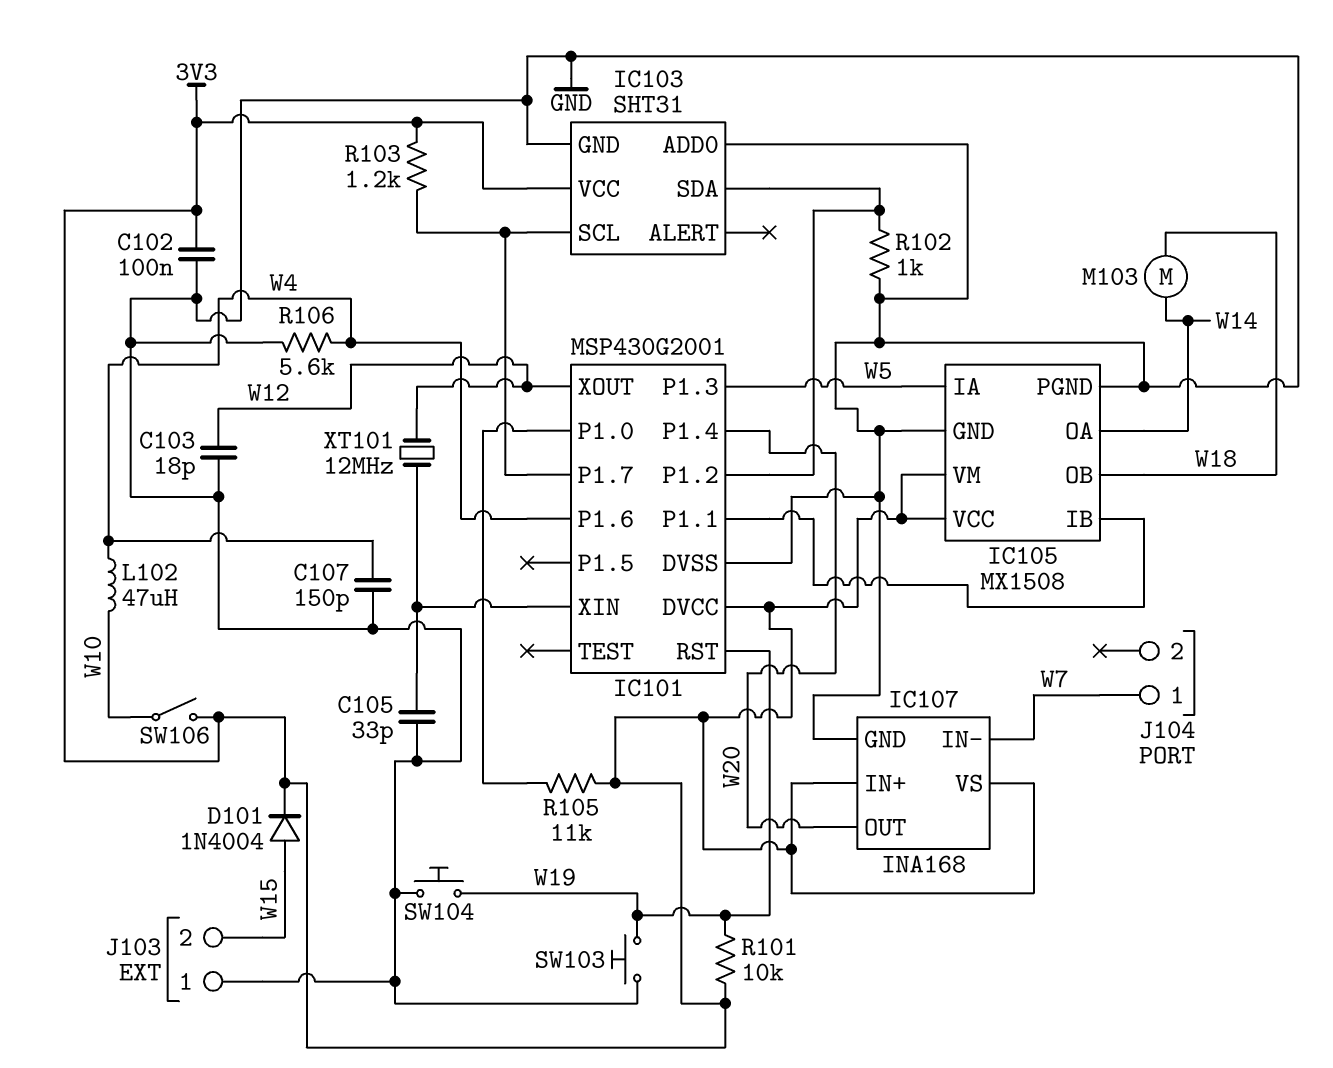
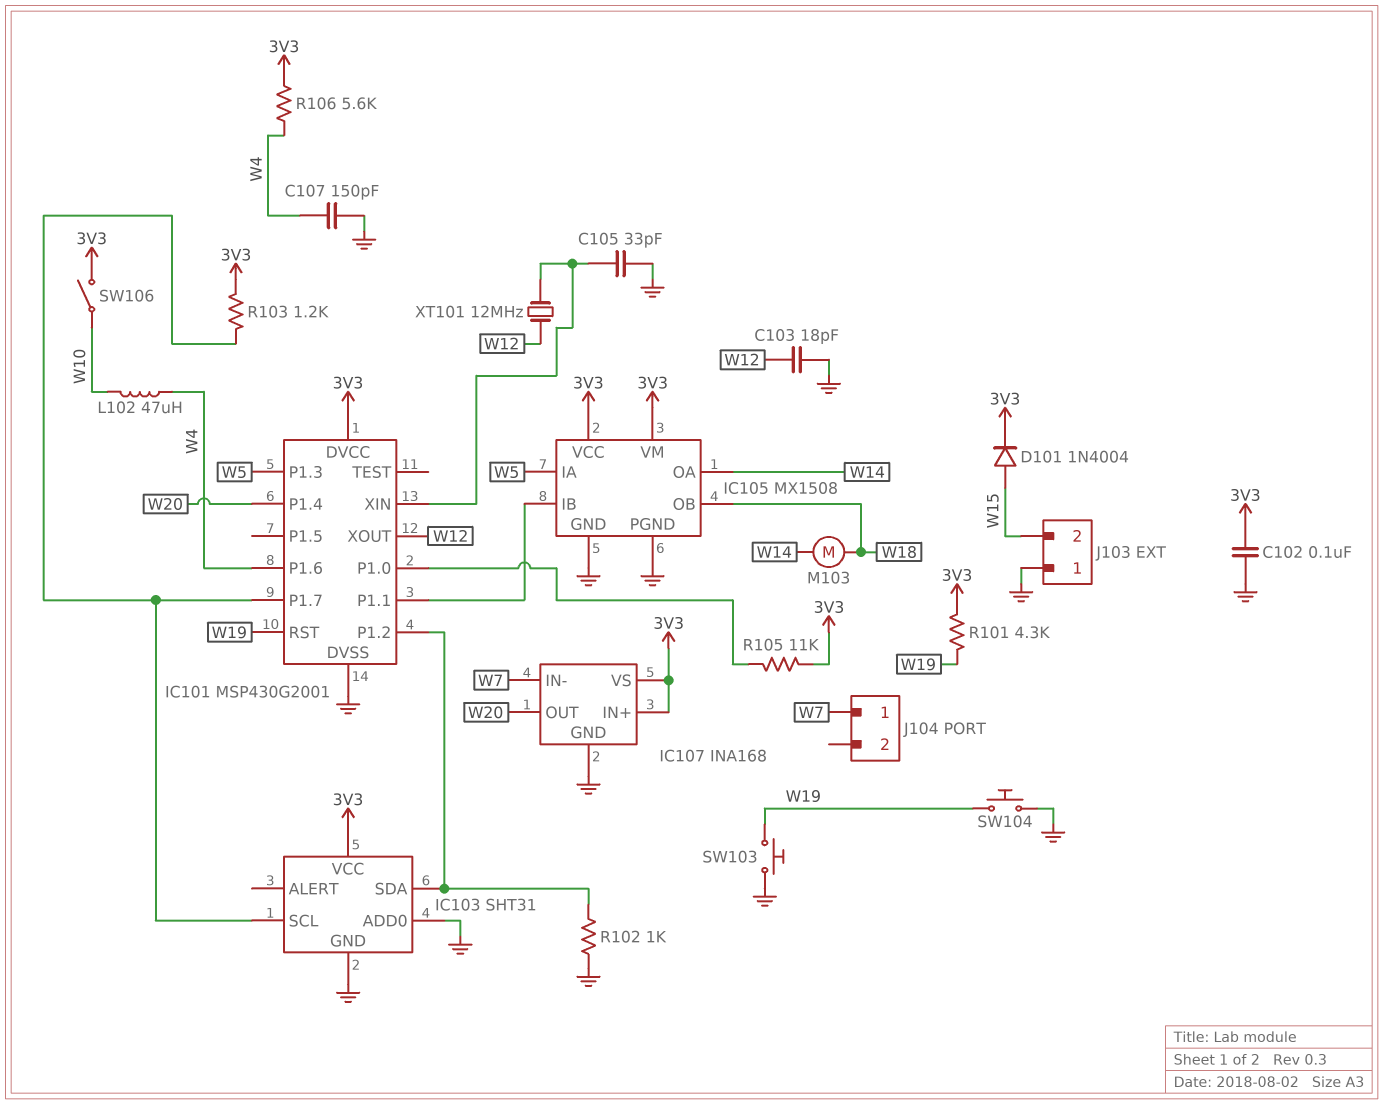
R101: 10k (3V3, W19) -> 4.3k (3V3, W19)
R106: 5.6k (GND, W4) -> 5.6k (3V3, W4)

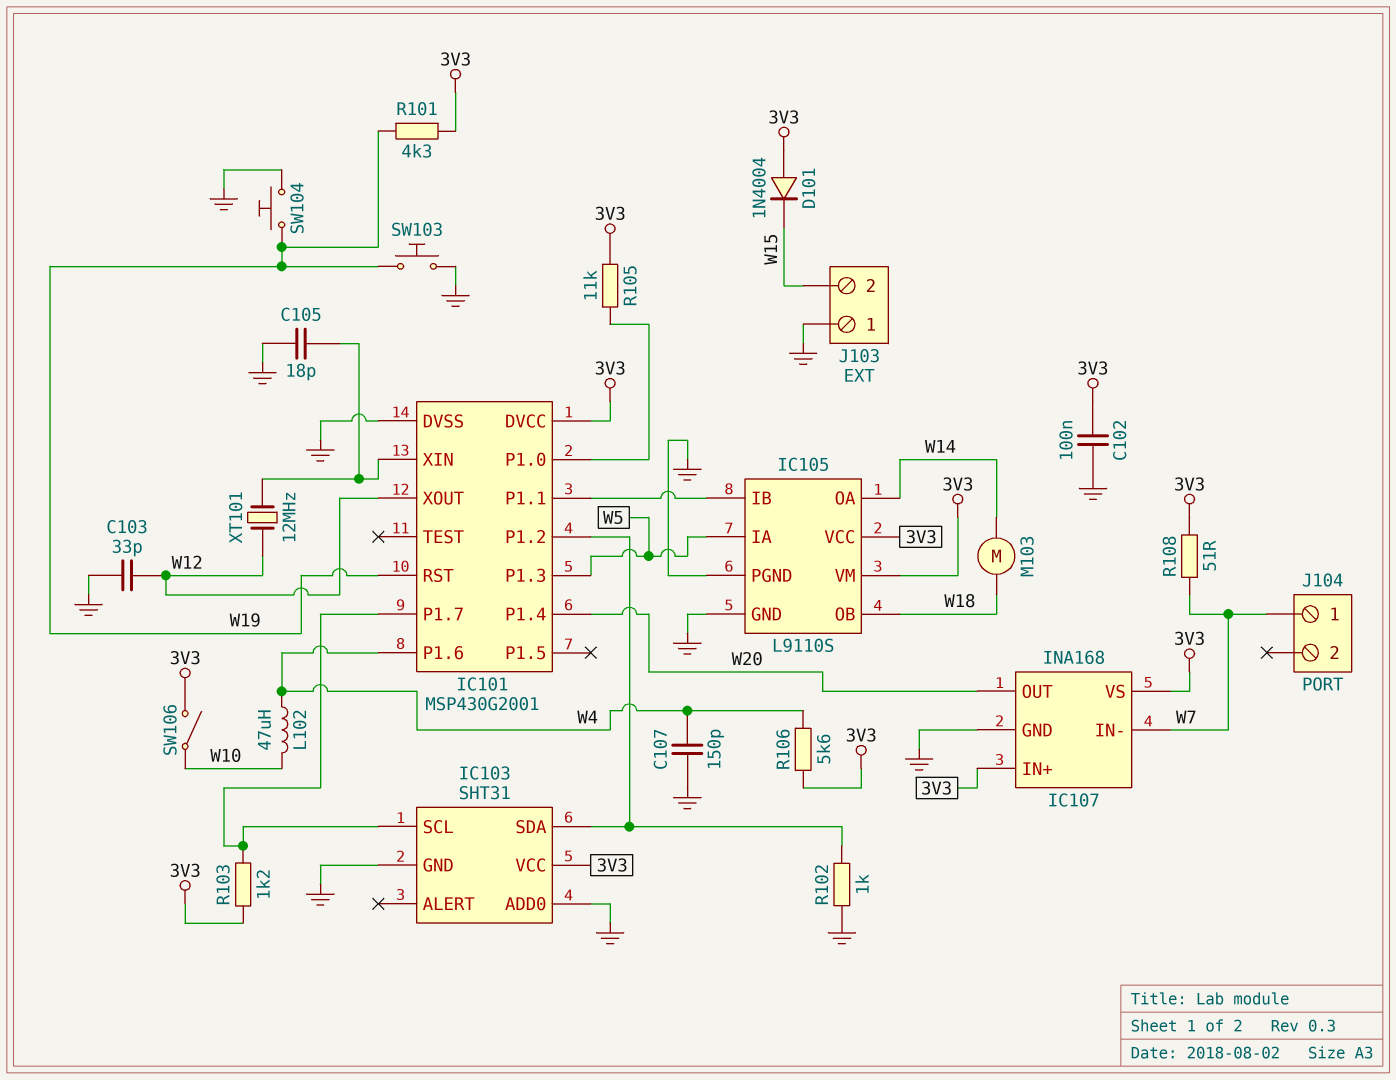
C103: 18pF (GND, W12) -> 33pF (GND, W12)
C105: 33pF (GND, IC101/XIN) -> 18pF (GND, IC101/XIN)
D101: diode 1N4004 (A W15, K 3V3) -> diode 1N4004 (A 3V3, K W15)
IC105: MX1508 -> L9110S
R108: none -> 51 (3V3, W7)

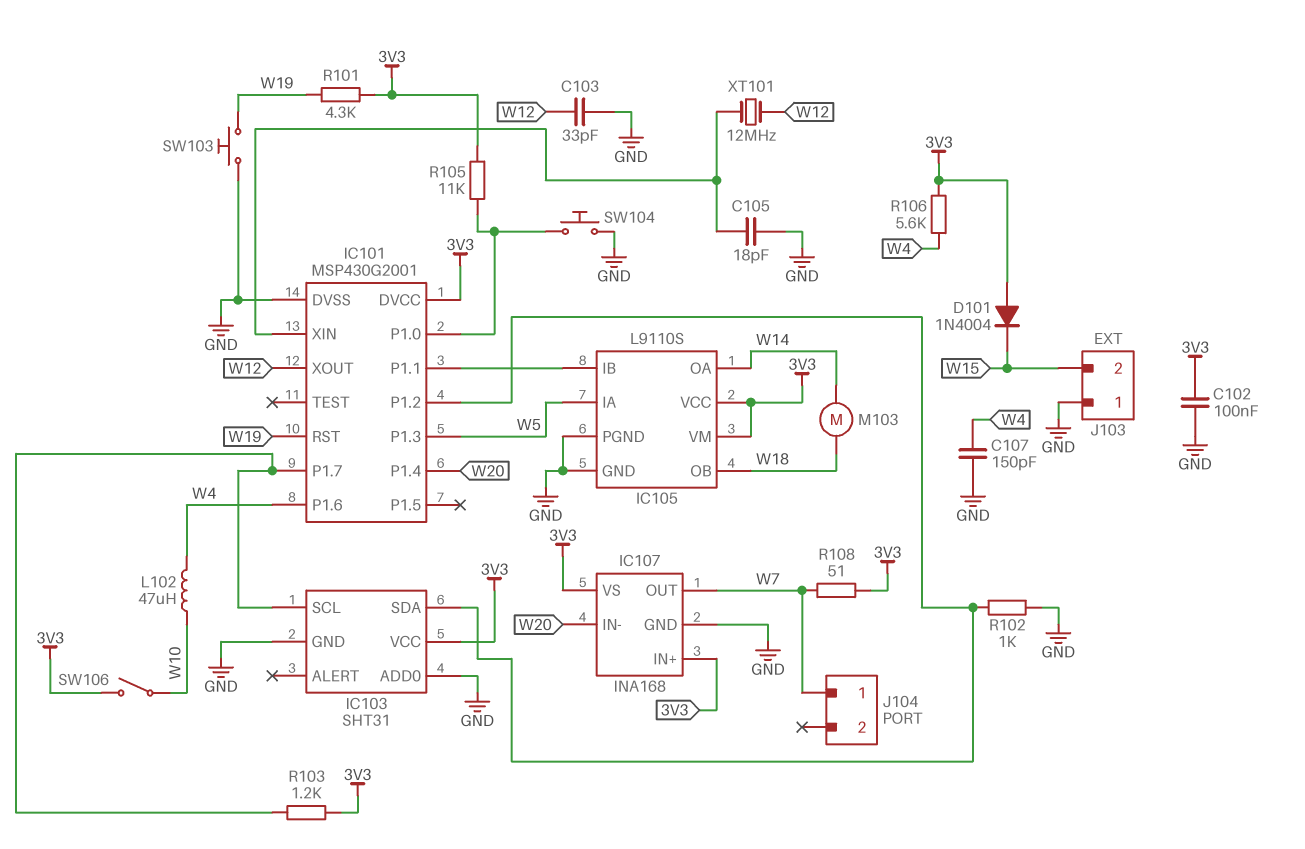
IC107 pin IN-: W7 -> W20
IC107 pin OUT: W20 -> W7
SW104: button (GND, W19) -> button (GND, IC101/P1.0)

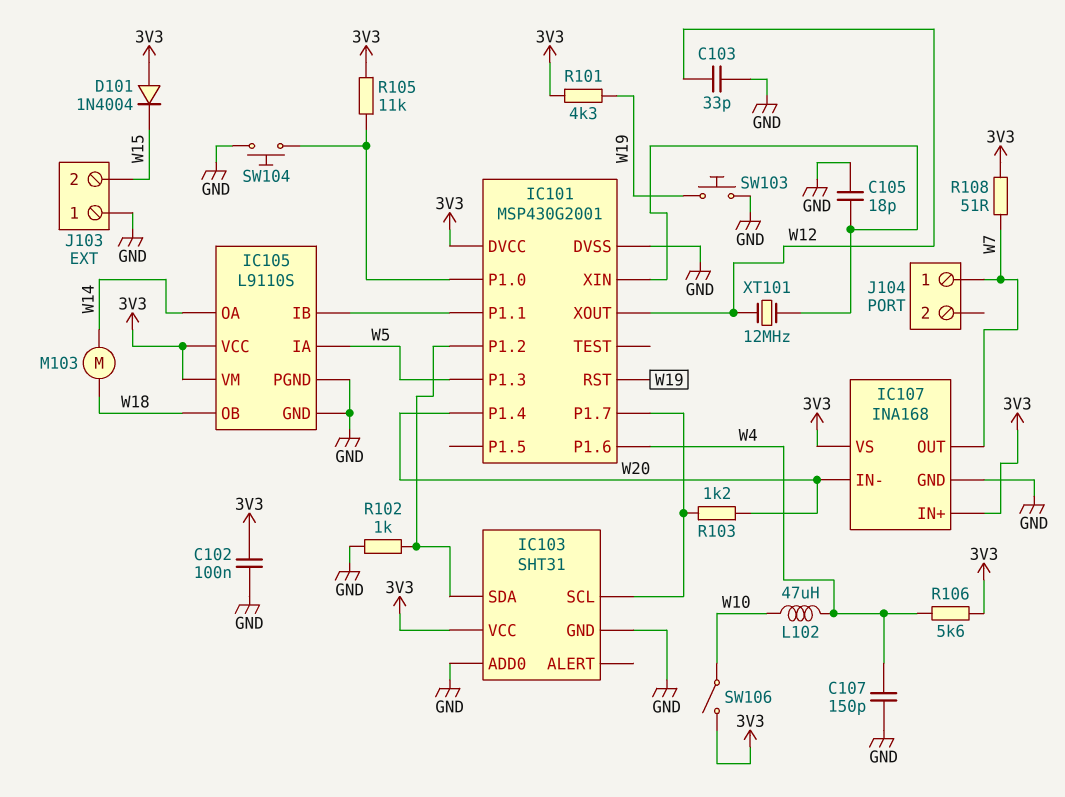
R103: 1.2k (3V3, IC101/P1.7) -> 1.2k (IC101/P1.7, W20)

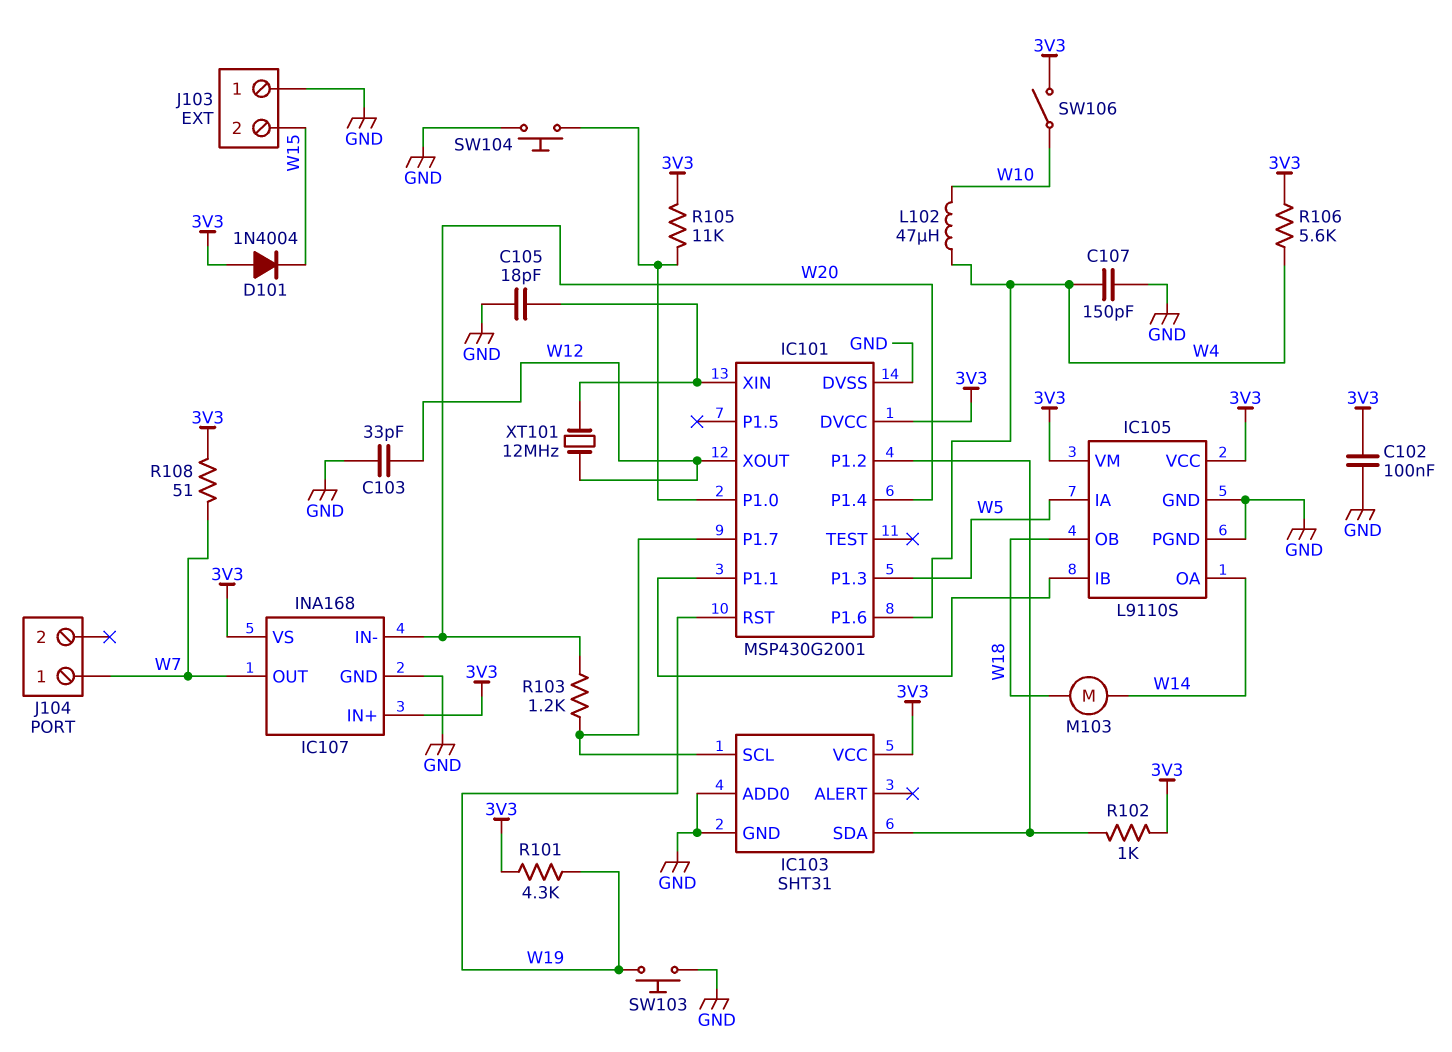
R102: 1k (GND, IC101/P1.2) -> 1k (3V3, IC101/P1.2)

